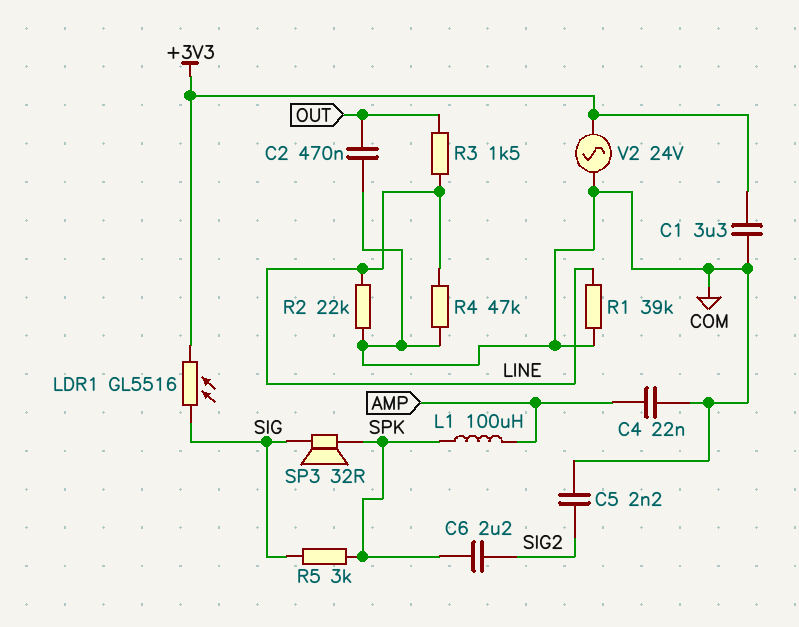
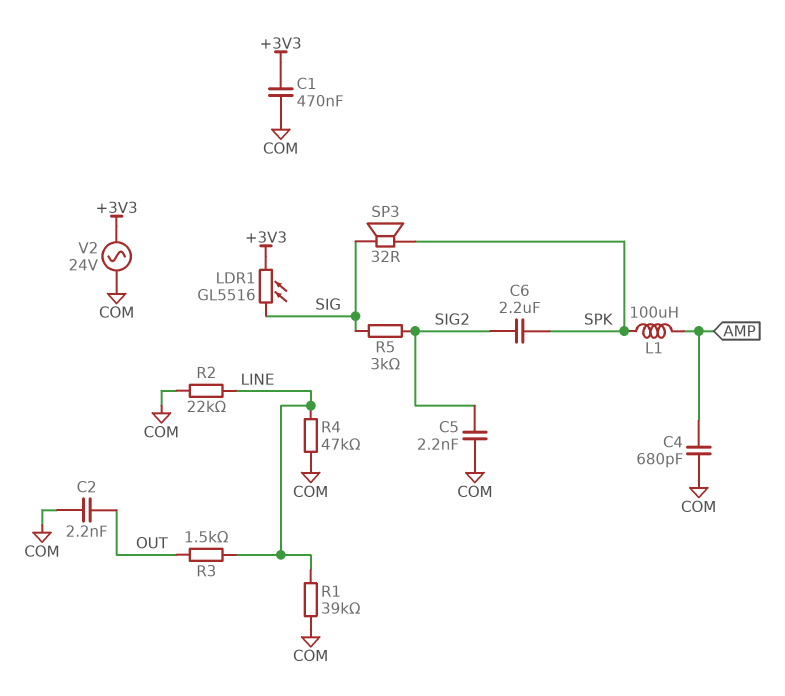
C1: 3.3uF (+3V3, COM) -> 470nF (+3V3, COM)
C2: 470nF (COM, OUT) -> 2.2nF (COM, OUT)
C4: 22nF (AMP, COM) -> 680pF (AMP, COM)
R5: 3k (SIG, SPK) -> 3k (SIG, SIG2)

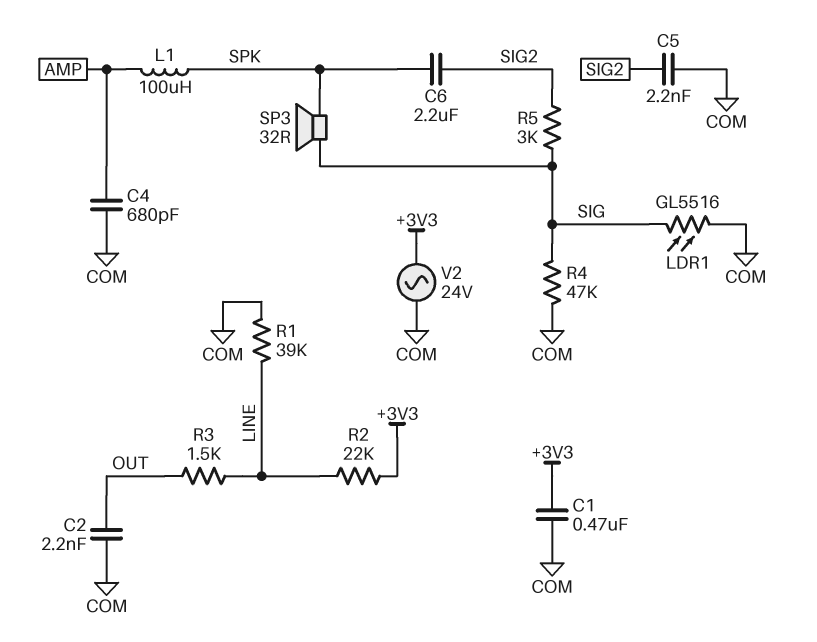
LDR1: GL5516 (+3V3, SIG) -> GL5516 (COM, SIG)
R2: 22k (COM, LINE) -> 22k (+3V3, LINE)
R4: 47k (COM, LINE) -> 47k (COM, SIG)

